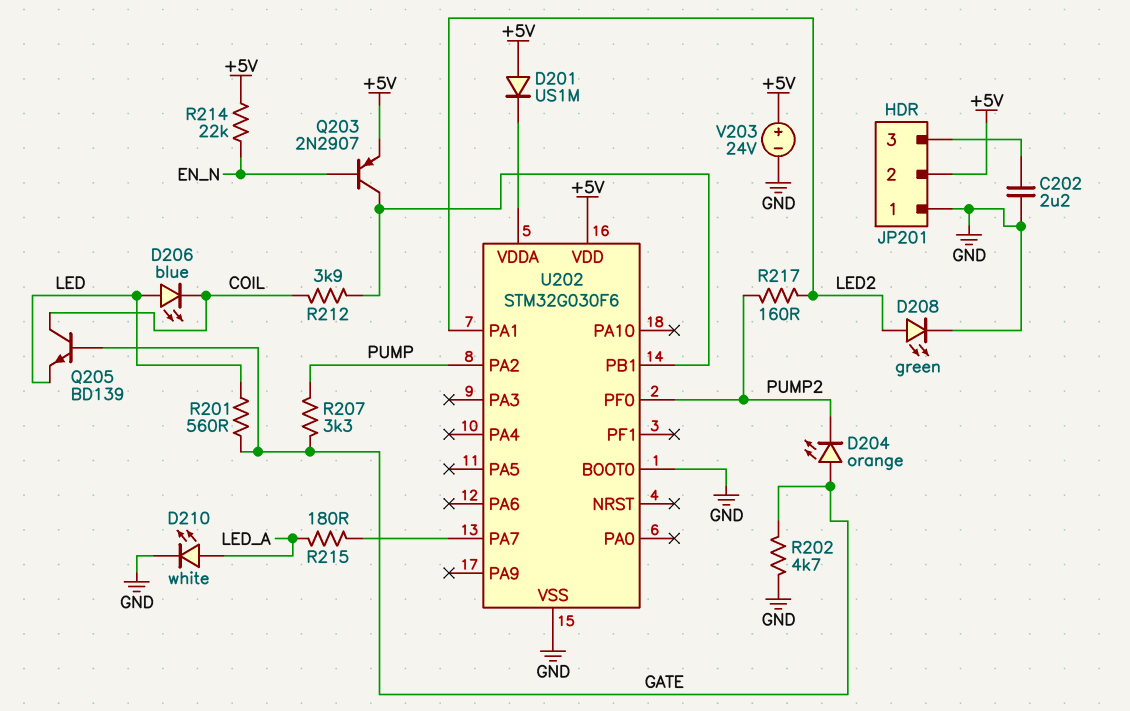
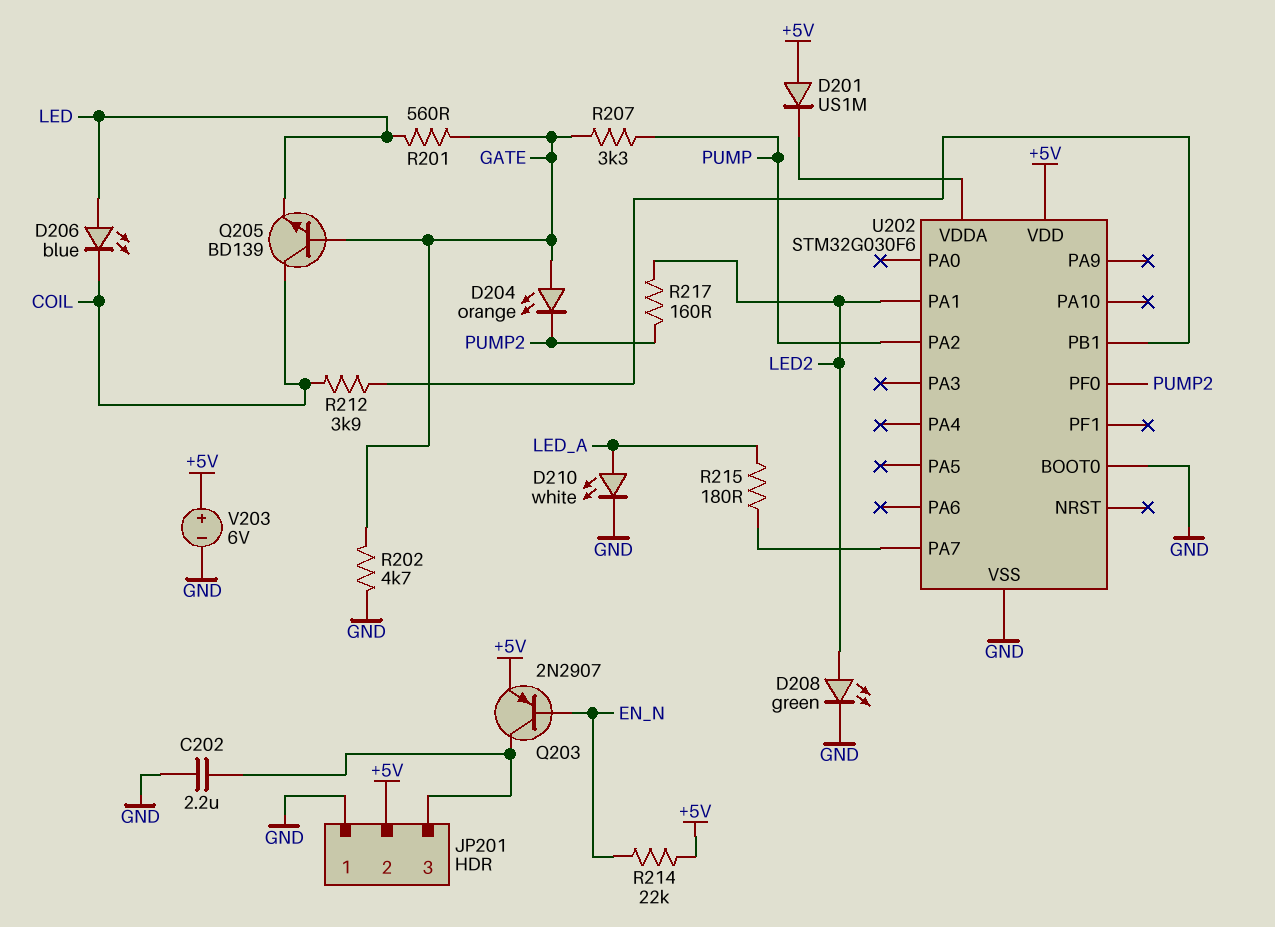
Q203: PNP 2N2907 (B EN_N, C U202/PB1, E +5V) -> PNP 2N2907 (B EN_N, C JP201/3, E +5V)
V203: 24V (plus +5V, minus GND) -> 6V (plus +5V, minus GND)

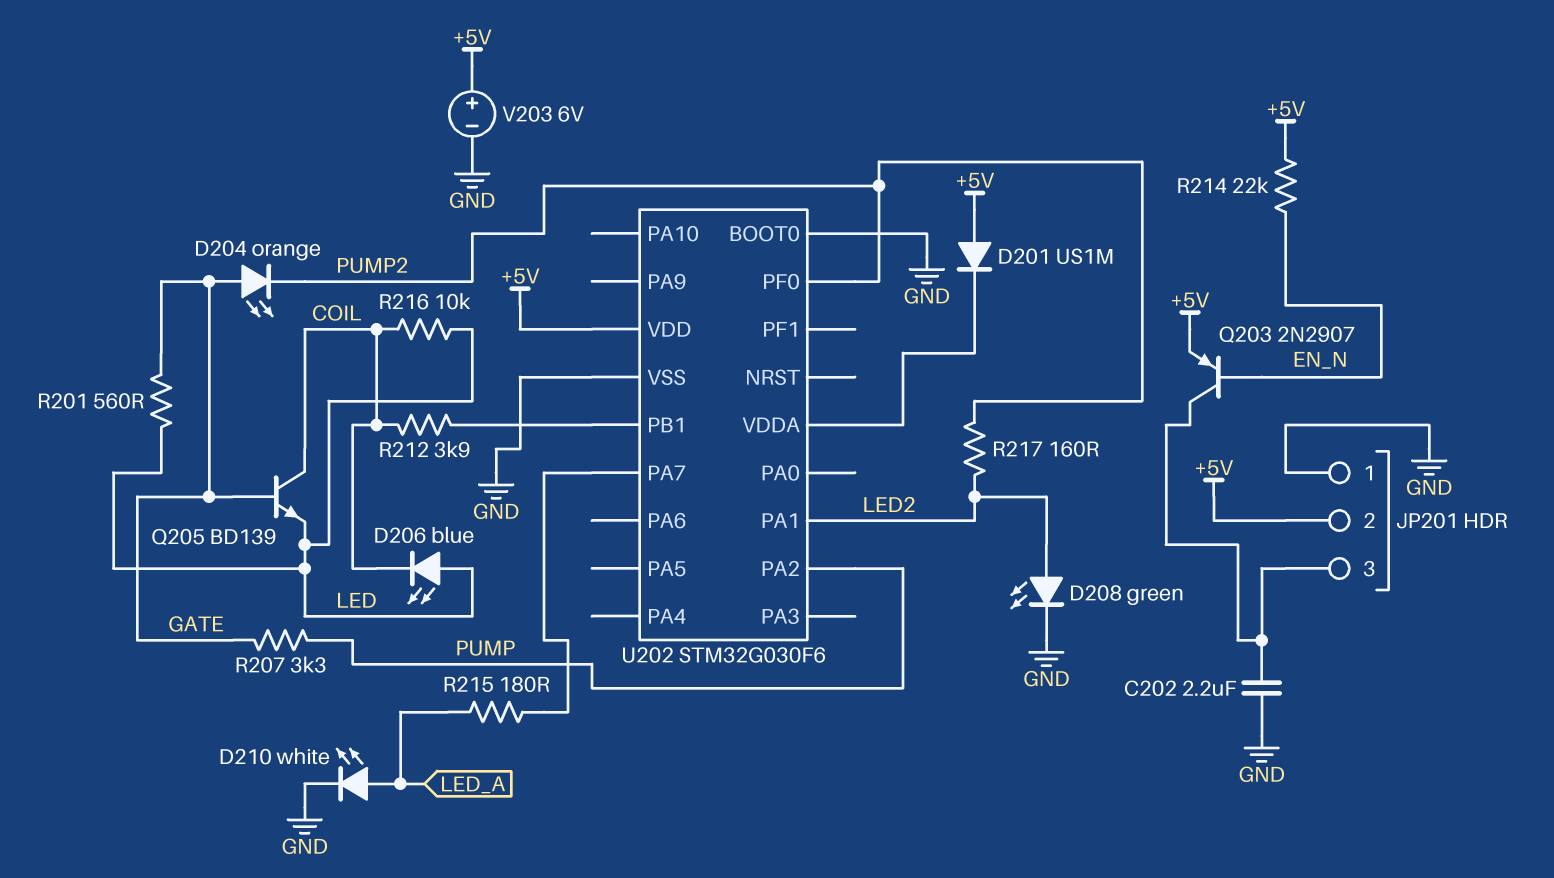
R202: 4.7k (GATE, GND) -> none
R216: none -> 10k (COIL, LED)

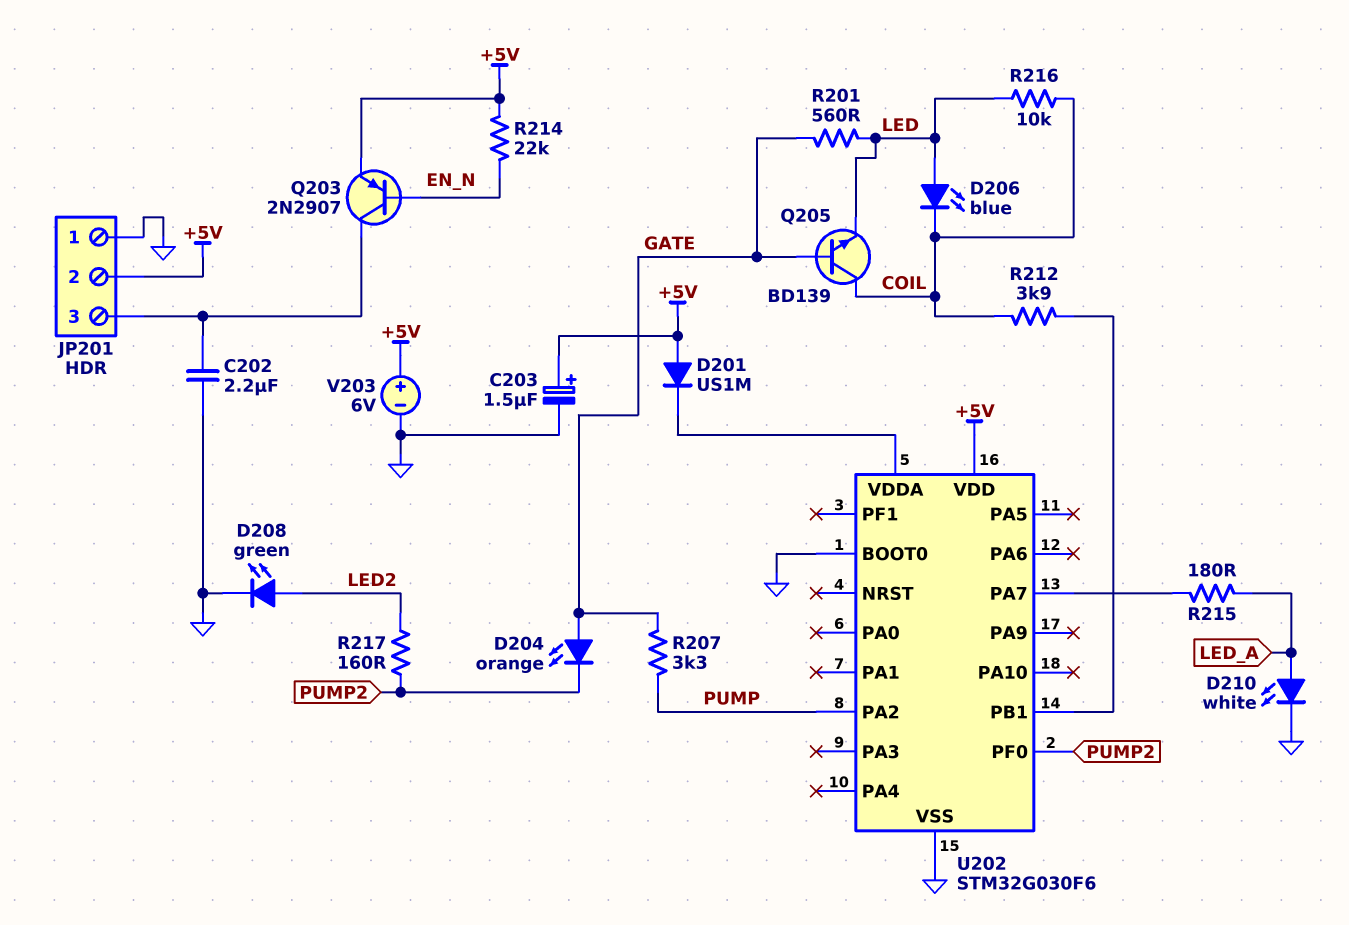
C203: none -> 1.5uF (plus +5V, minus GND)
U202 pin PA1: LED2 -> none

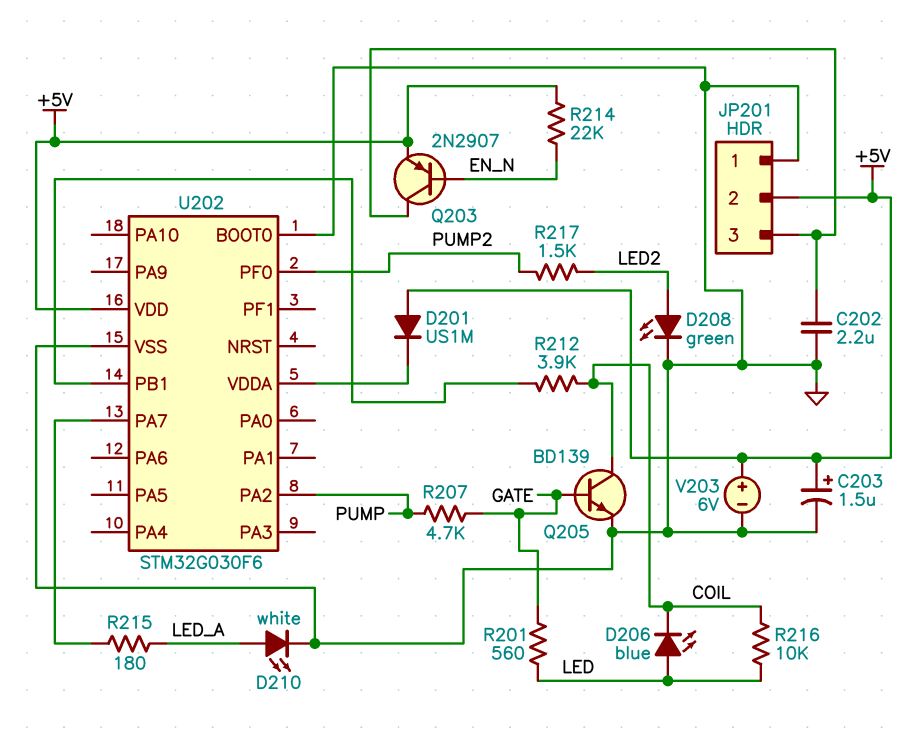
D204: LED orange (A GATE, K PUMP2) -> none
Q205: NPN BD139 (B GATE, C COIL, E LED) -> NPN BD139 (B GATE, C COIL, E GND)
R207: 3.3k (GATE, PUMP) -> 4.7k (GATE, PUMP)
R217: 160 (LED2, PUMP2) -> 1.5k (LED2, PUMP2)

